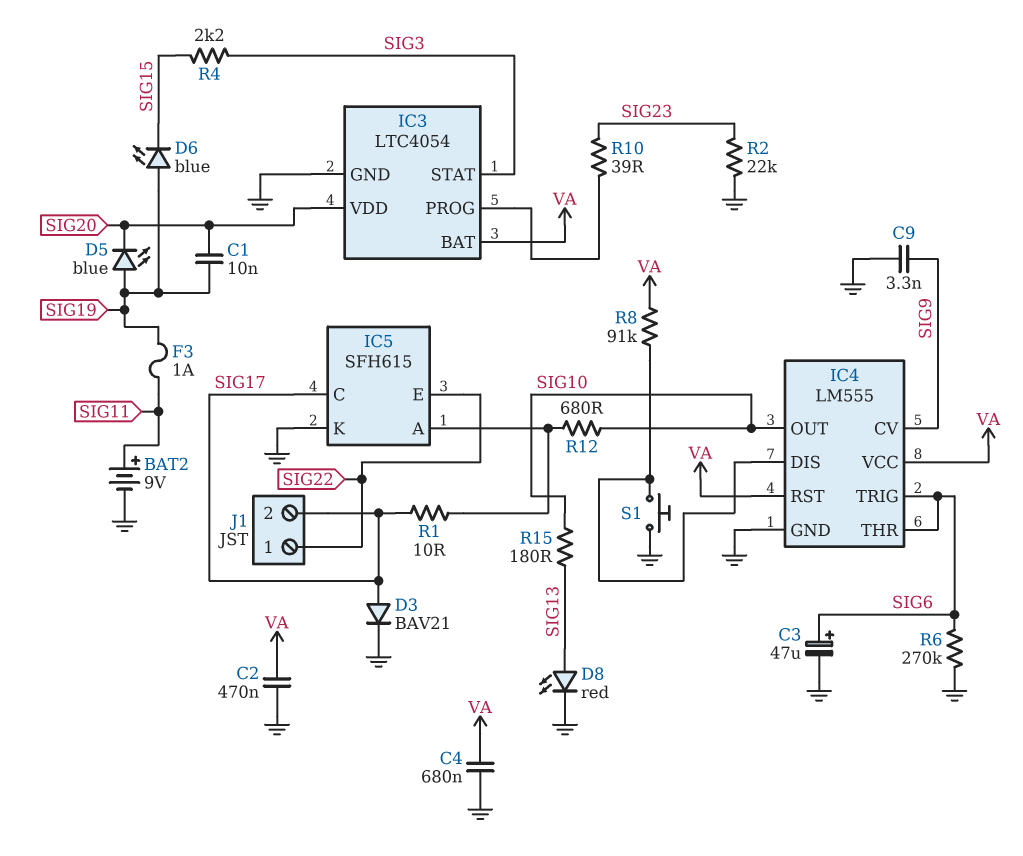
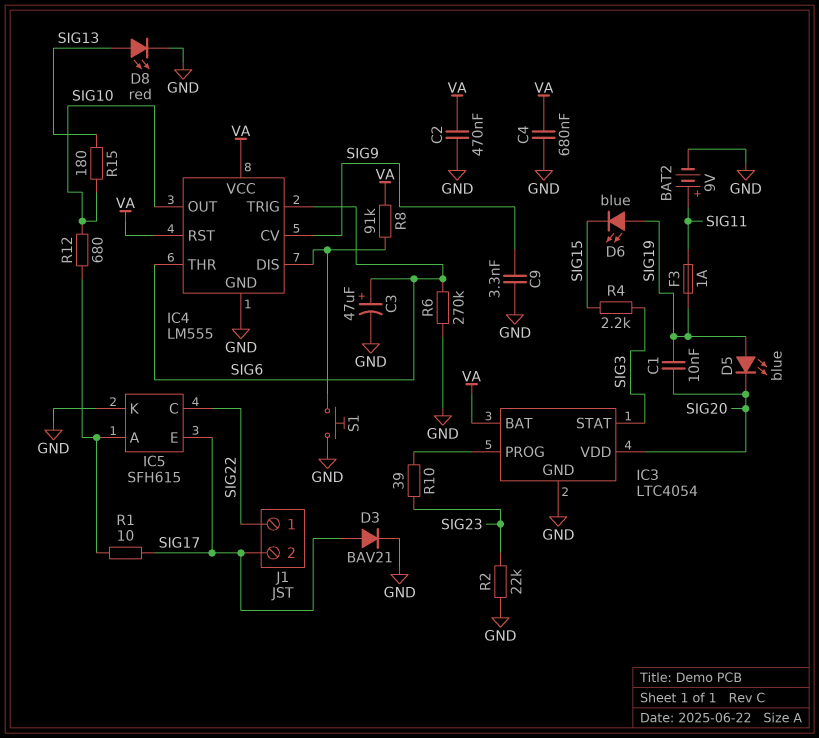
IC5 pin C: SIG17 -> SIG22
IC5 pin E: SIG22 -> SIG17

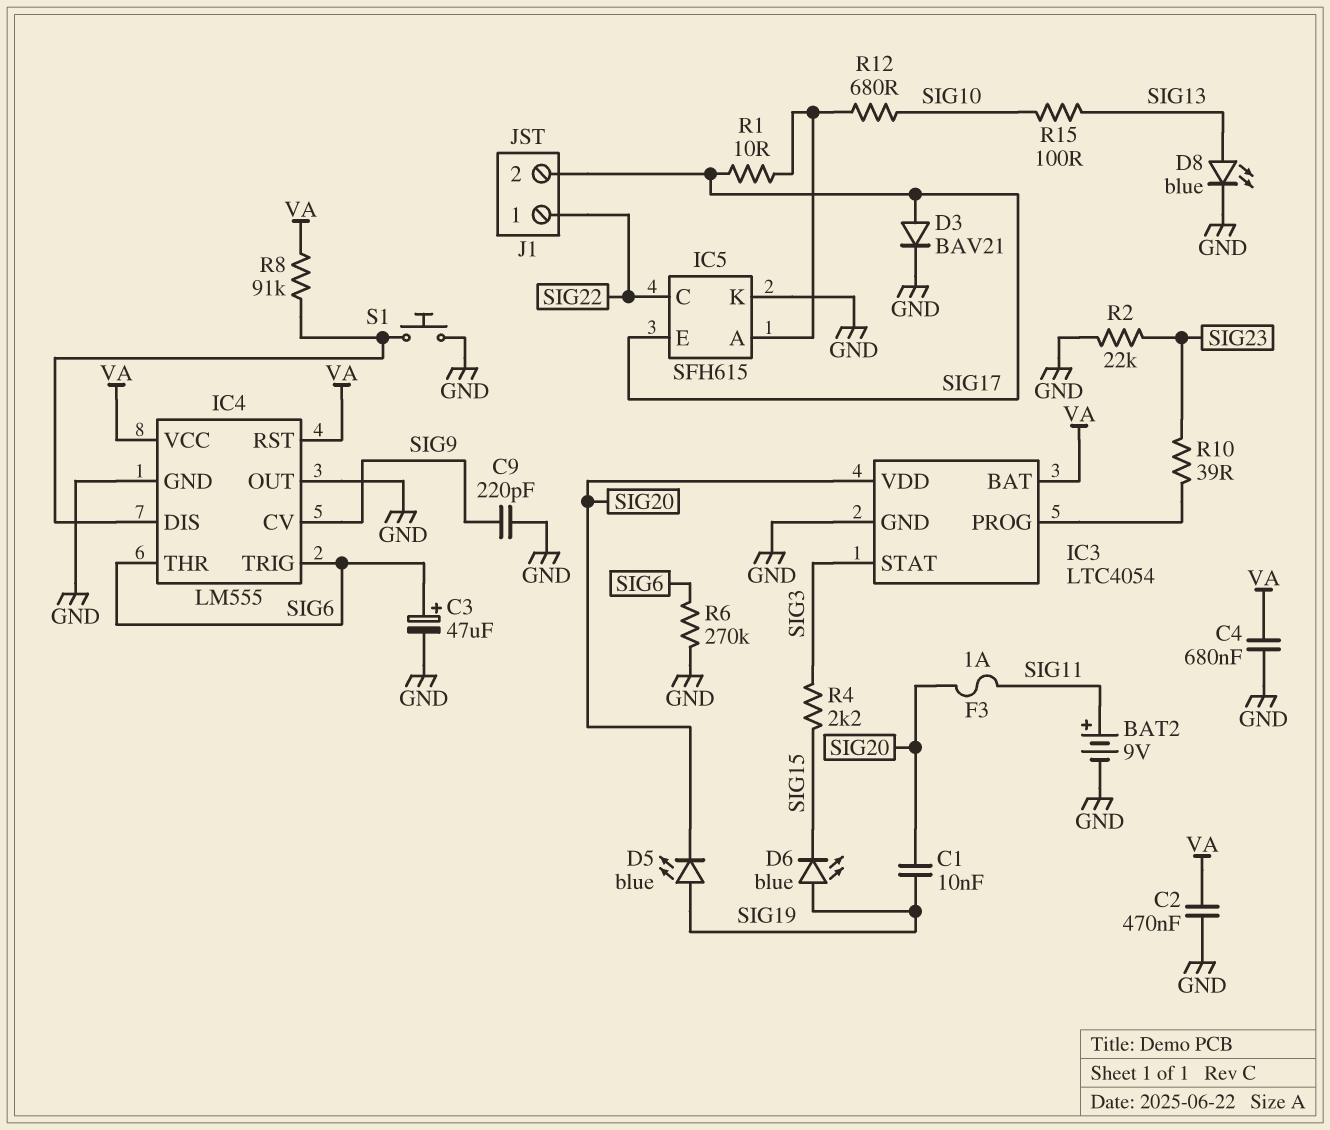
C9: 3.3nF (GND, SIG9) -> 220pF (GND, SIG9)
D8: LED red (A SIG13, K GND) -> LED blue (A SIG13, K GND)
F3: 1A (SIG11, SIG19) -> 1A (SIG11, SIG20)
IC4 pin OUT: SIG10 -> GND
R15: 180 (SIG10, SIG13) -> 100 (SIG10, SIG13)

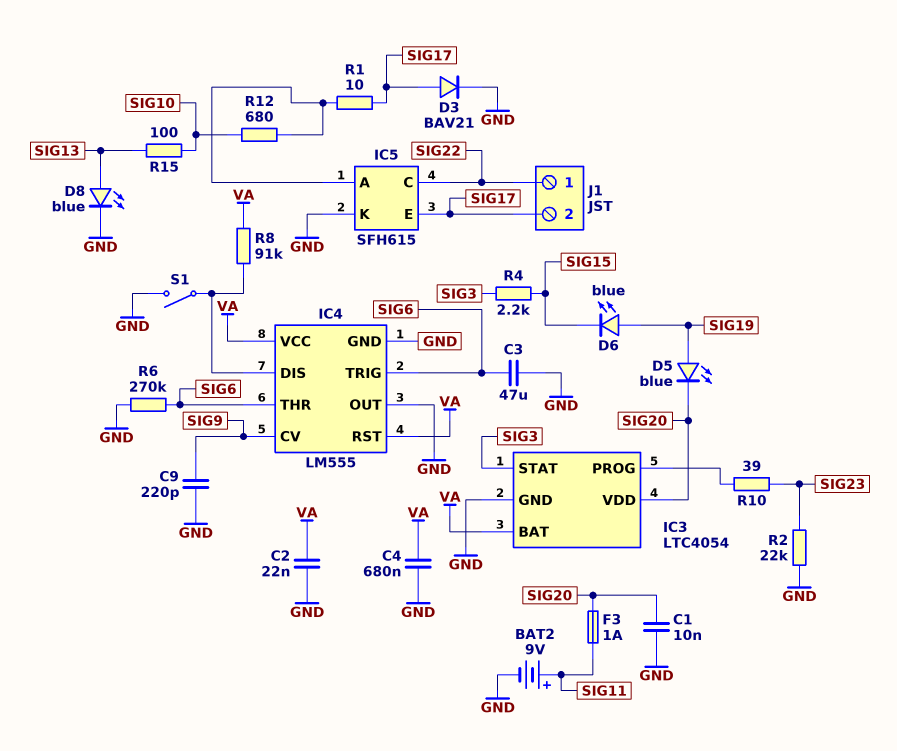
C1: 10nF (SIG19, SIG20) -> 10nF (GND, SIG20)
C2: 470nF (GND, VA) -> 22nF (GND, VA)
C3: 47uF (plus SIG6, minus GND) -> 47uF (GND, SIG6)
S1: button (GND, IC4/DIS) -> switch (GND, IC4/DIS)

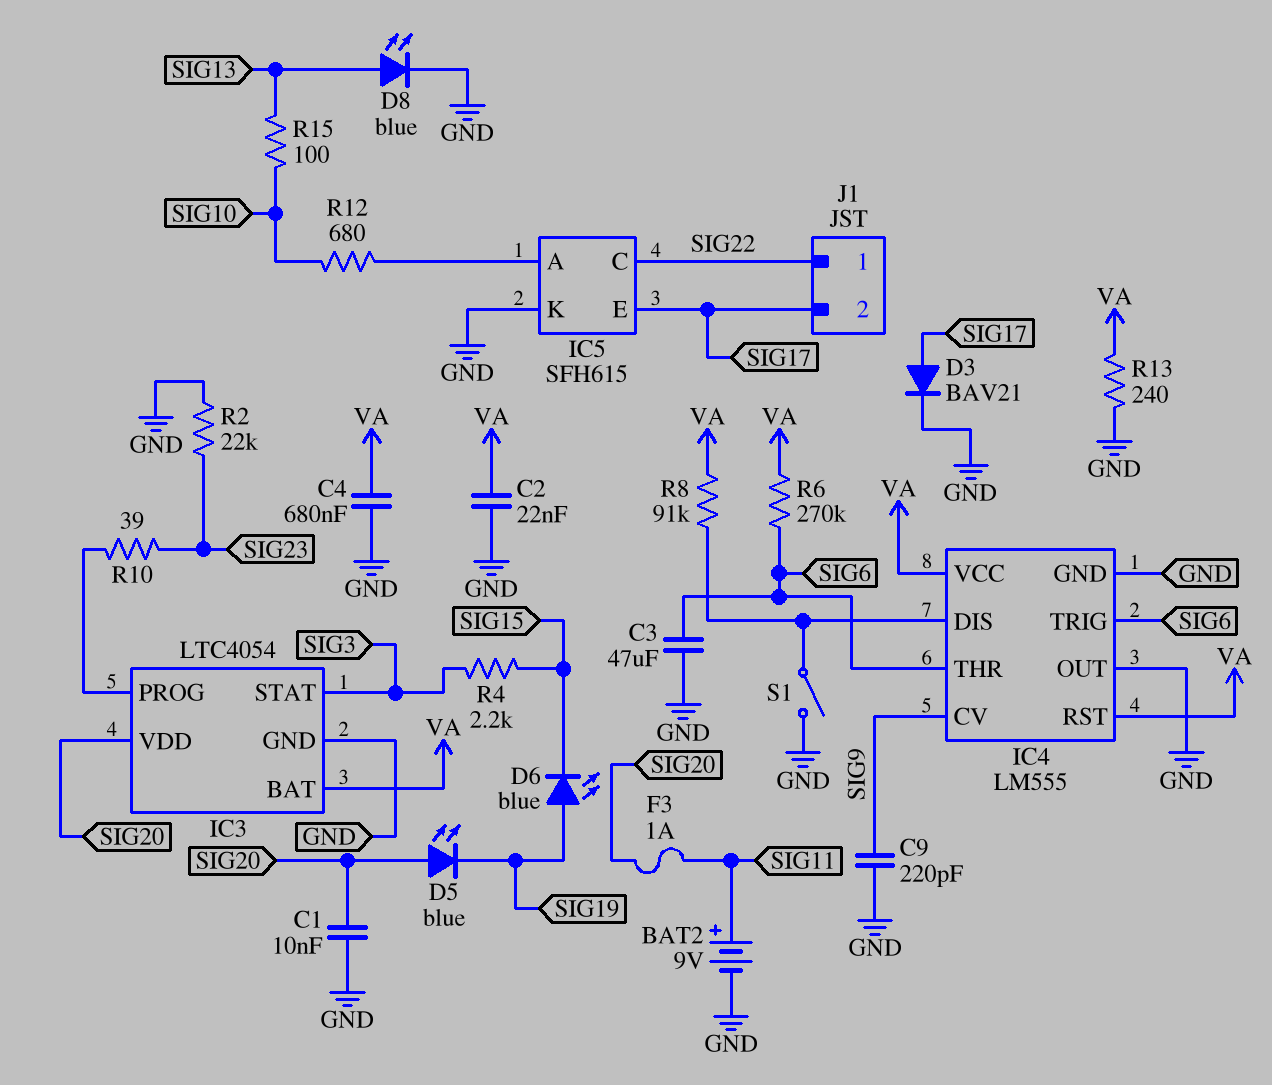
D5: LED blue (A SIG19, K SIG20) -> LED blue (A SIG20, K SIG19)
R1: 10 (IC5/A, SIG17) -> none
R6: 270k (GND, SIG6) -> 270k (SIG6, VA)
R13: none -> 240 (GND, VA)

